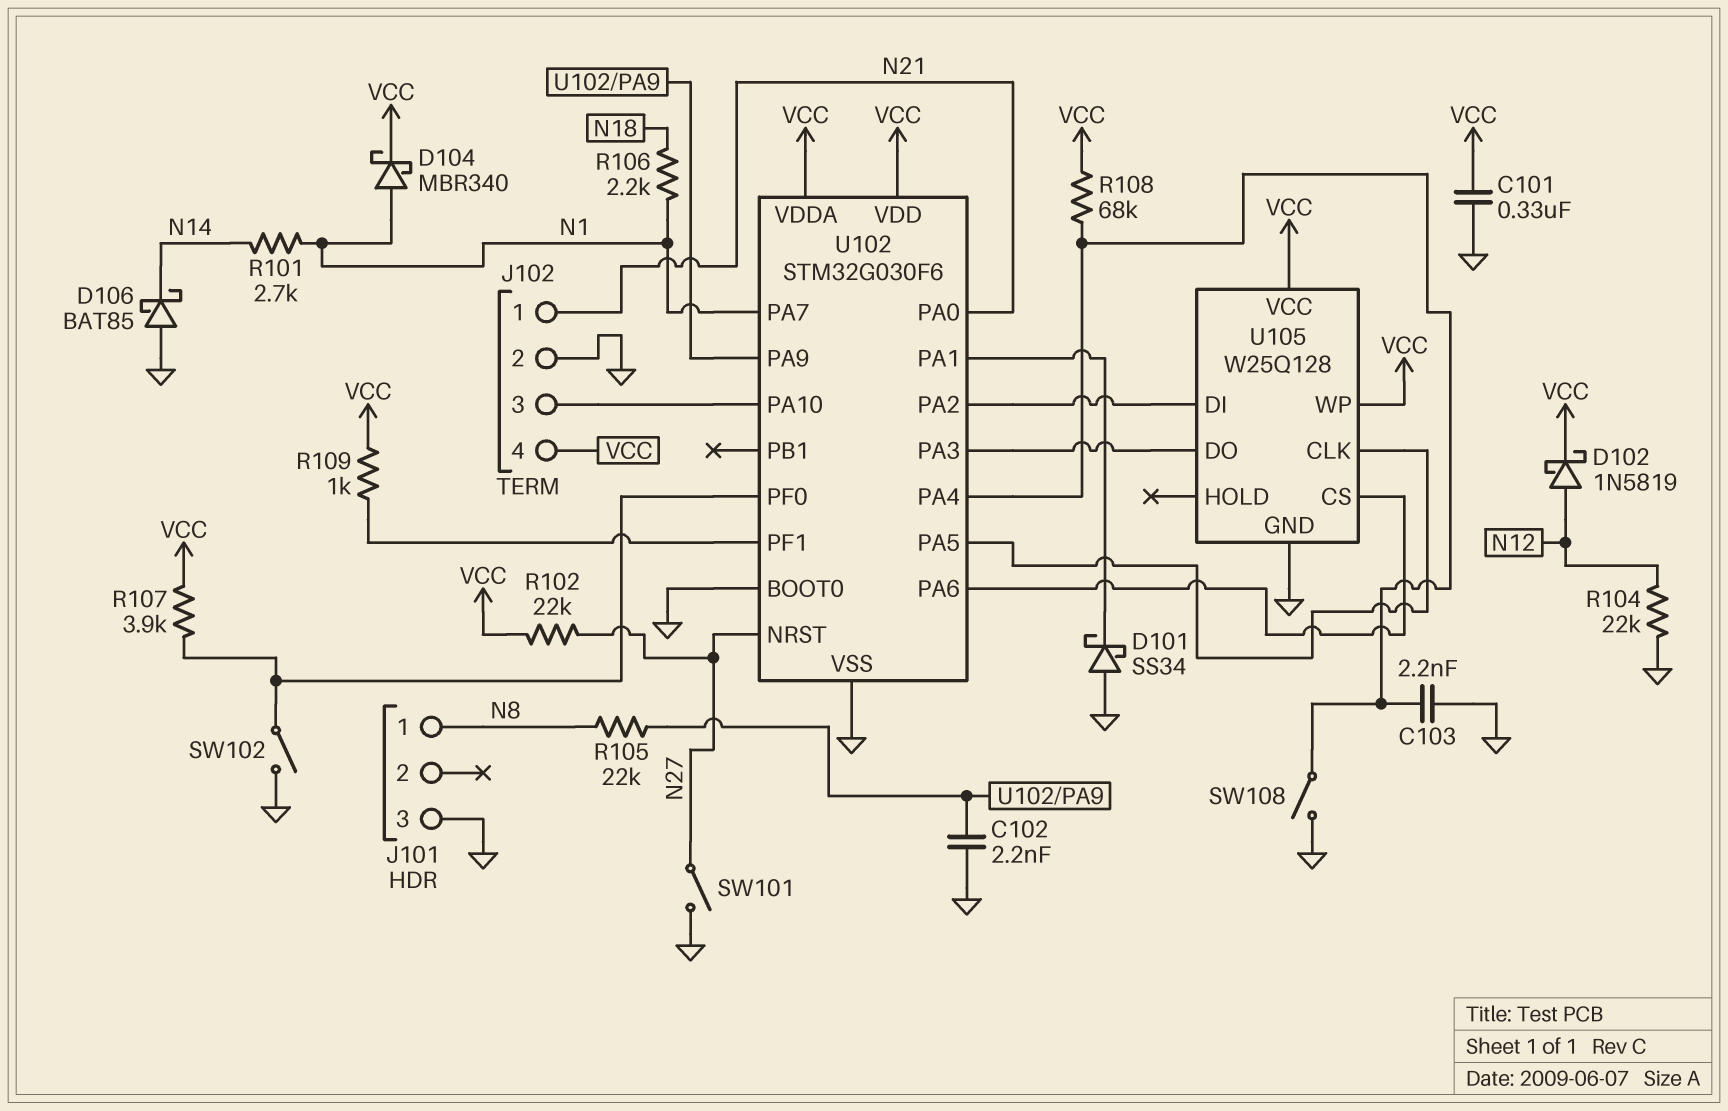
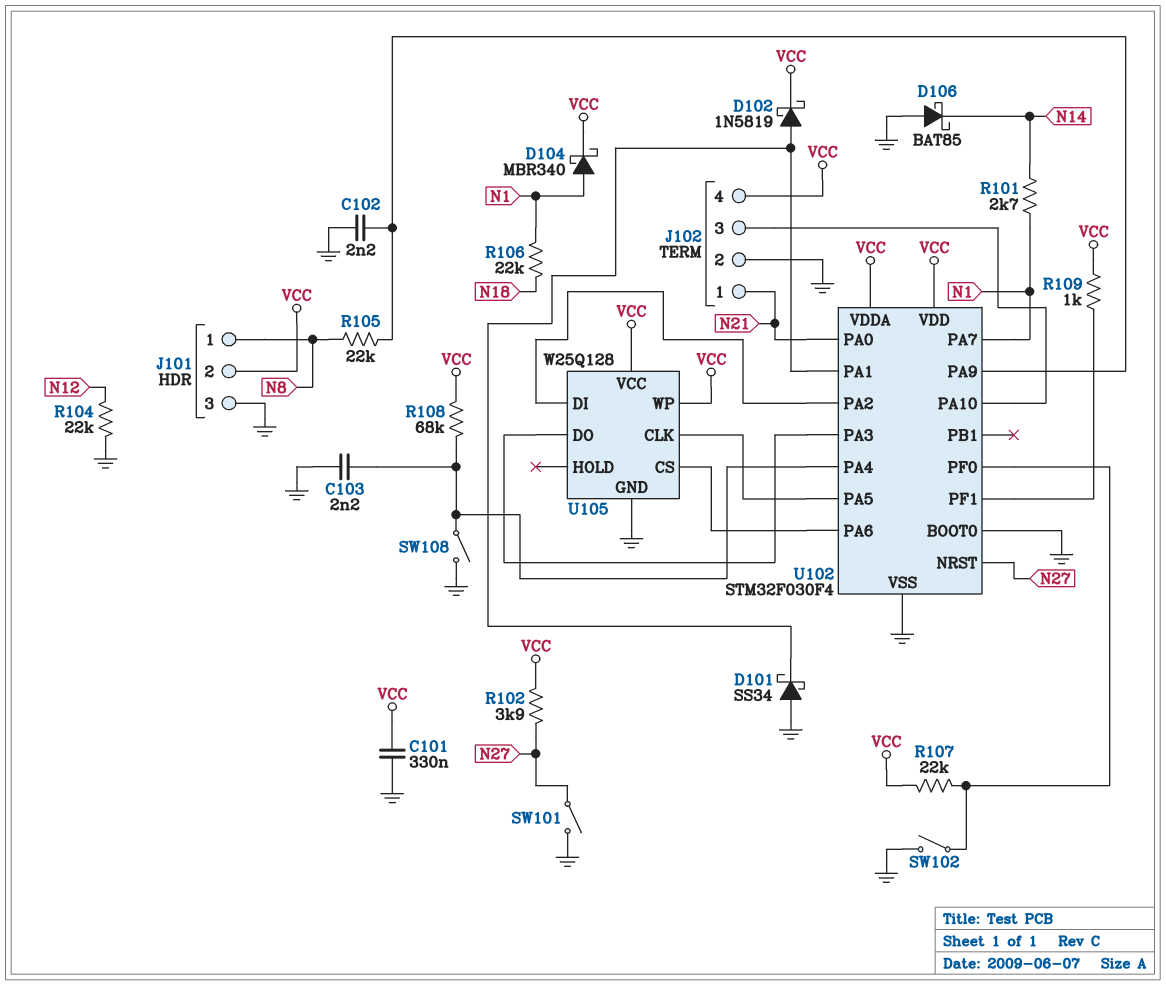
D102: schottky 1N5819 (A N12, K VCC) -> schottky 1N5819 (A U102/PA1, K VCC)
J101 pin 2: none -> VCC
R102: 22k (N27, VCC) -> 3.9k (N27, VCC)
R106: 2.2k (N1, N18) -> 22k (N1, N18)
R107: 3.9k (U102/PF0, VCC) -> 22k (U102/PF0, VCC)
U102: STM32G030F6 -> STM32F030F4

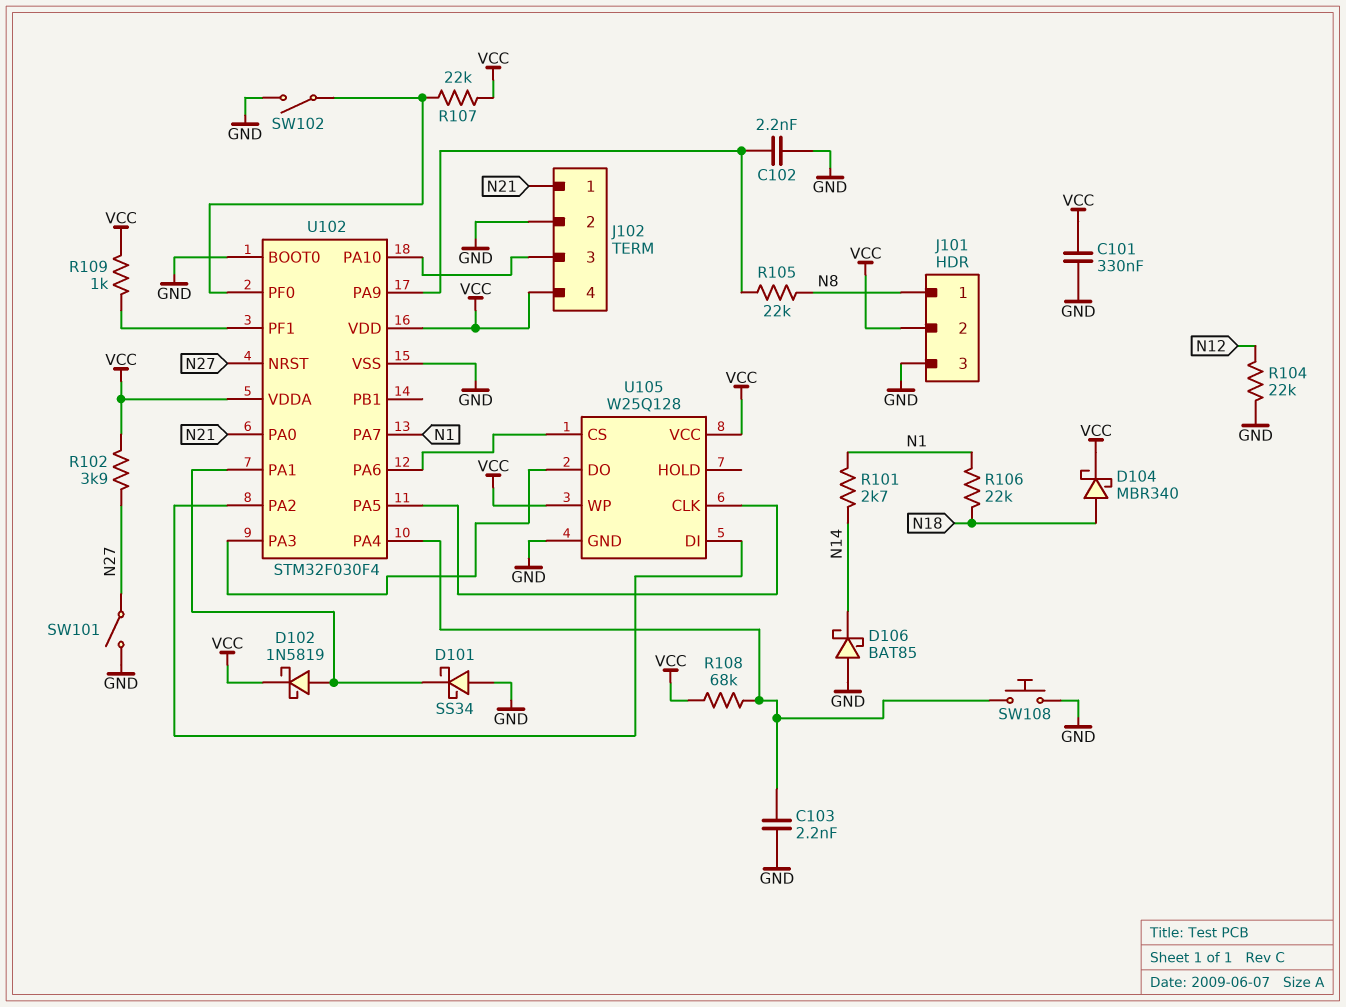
D104: schottky MBR340 (A N1, K VCC) -> schottky MBR340 (A N18, K VCC)
SW108: switch (GND, U102/PA4) -> button (GND, U102/PA4)

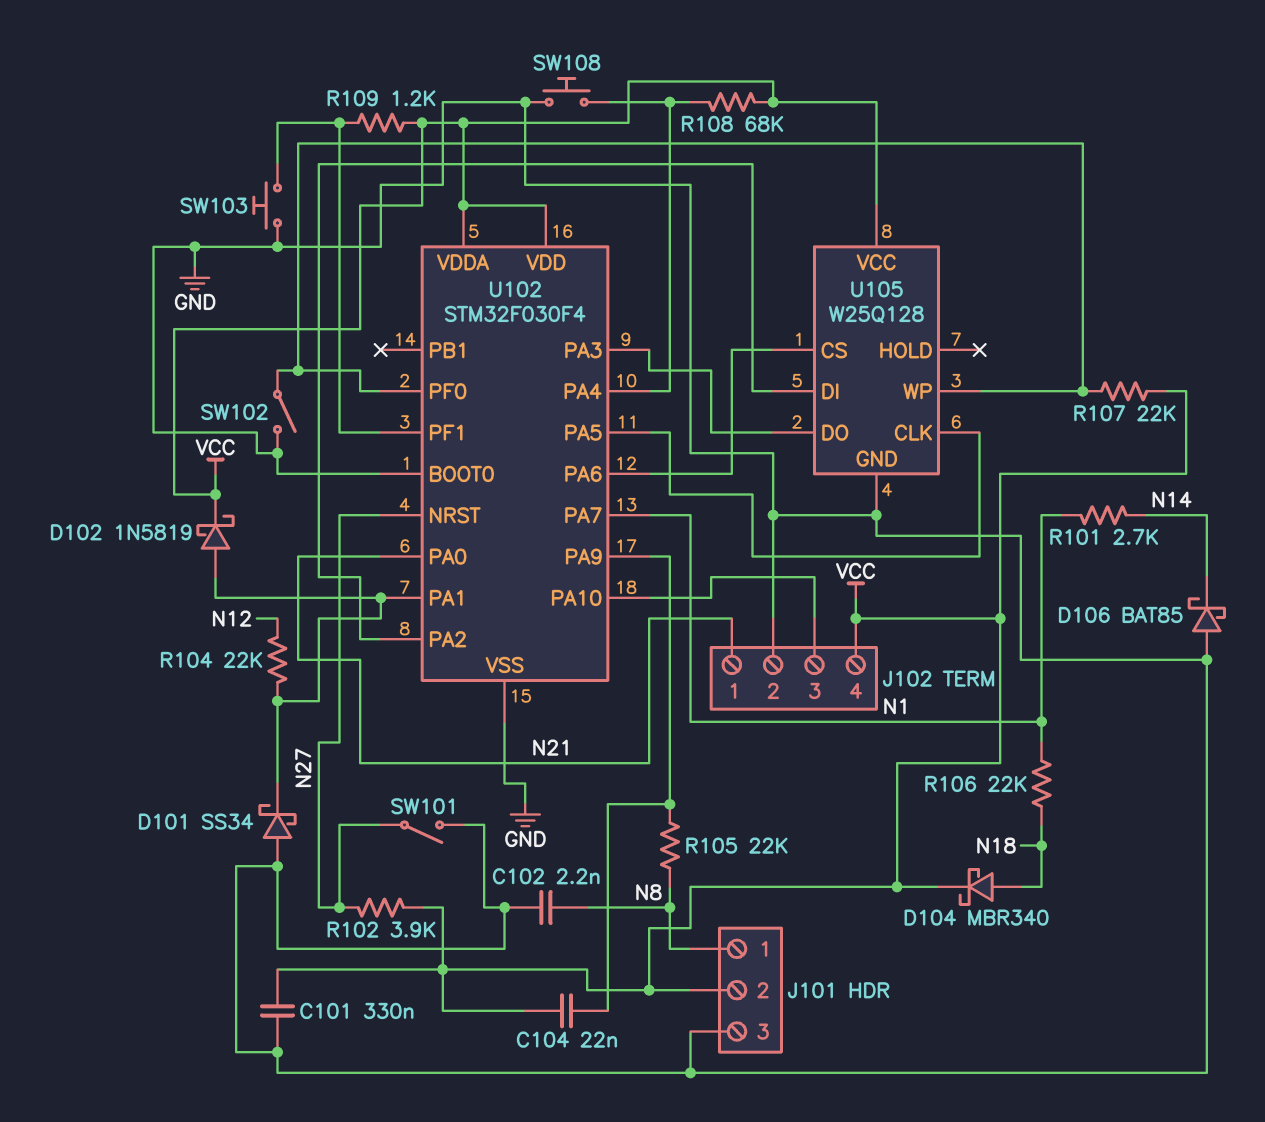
C102: 2.2nF (GND, U102/PA9) -> 2.2nF (GND, N8)
C103: 2.2nF (GND, U102/PA4) -> none
C104: none -> 22nF (U102/PA9, VCC)
R104: 22k (GND, N12) -> 22k (N12, U102/PA1)
R109: 1k (U102/PF1, VCC) -> 1.2k (U102/PF1, VCC)
SW103: none -> button (GND, U102/PF1)
U105 pin WP: VCC -> U102/PF0

